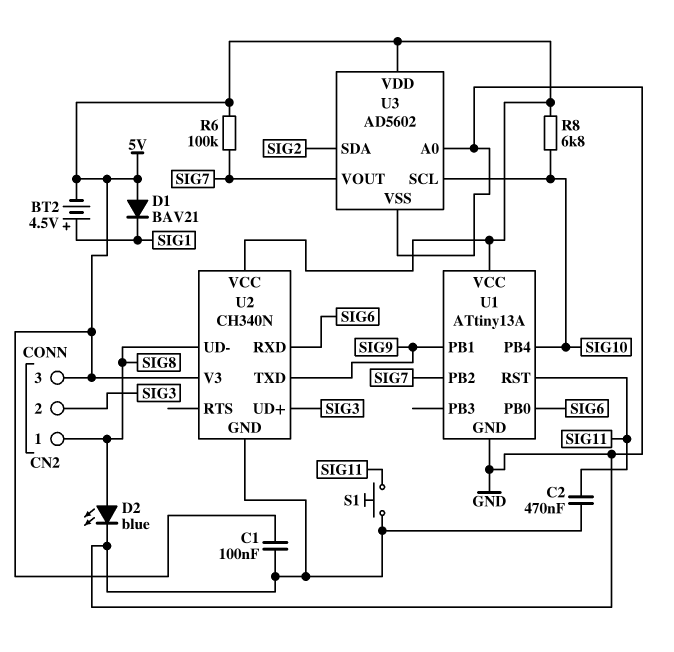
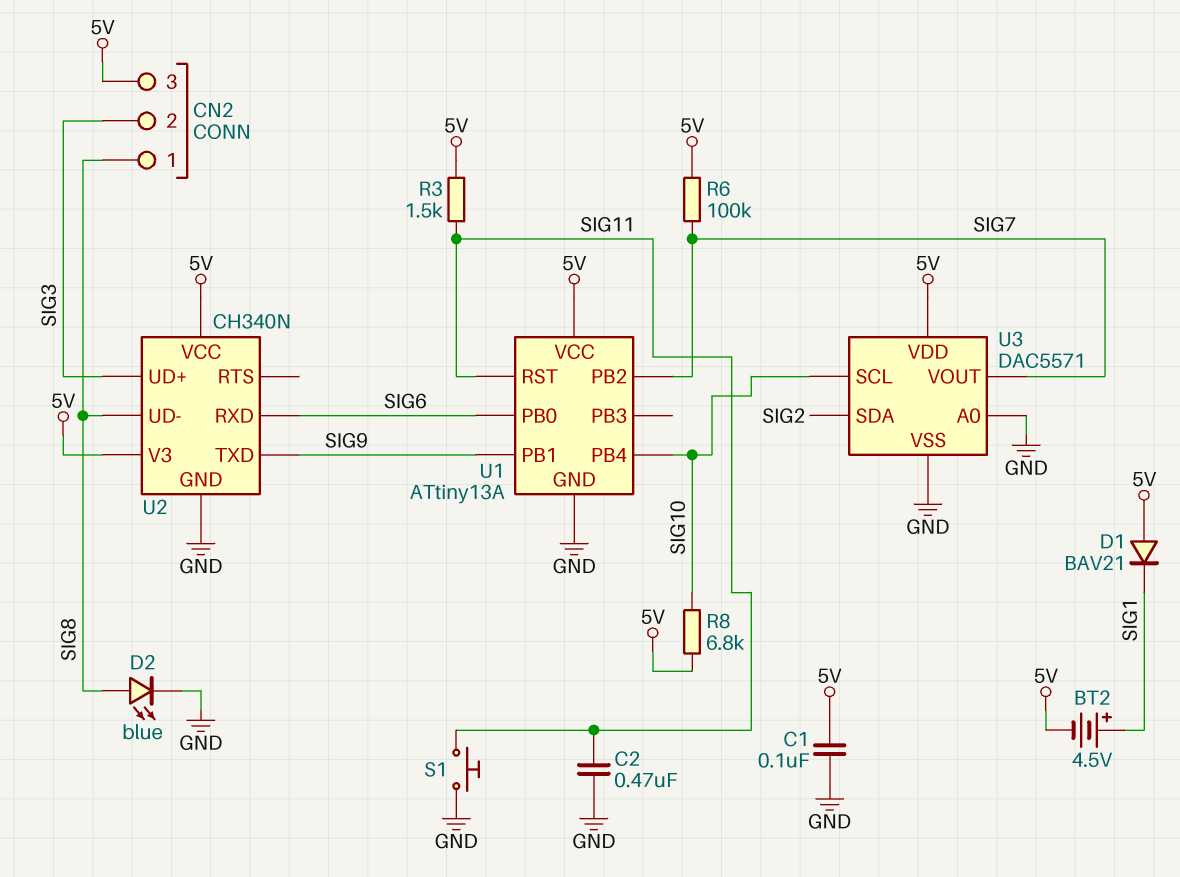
R3: none -> 1.5k (5V, SIG11)
U3: AD5602 -> DAC5571

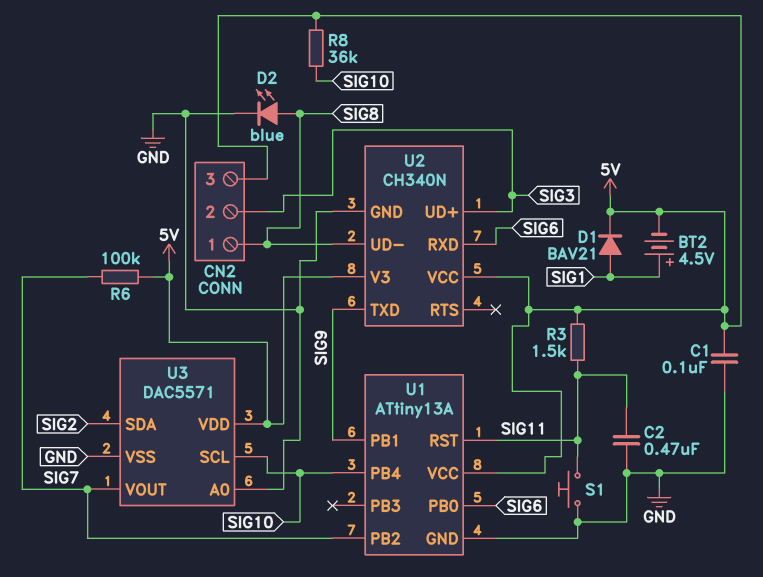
D1: diode BAV21 (A 5V, K SIG1) -> diode BAV21 (A SIG1, K 5V)
R8: 6.8k (5V, SIG10) -> 36k (5V, SIG10)

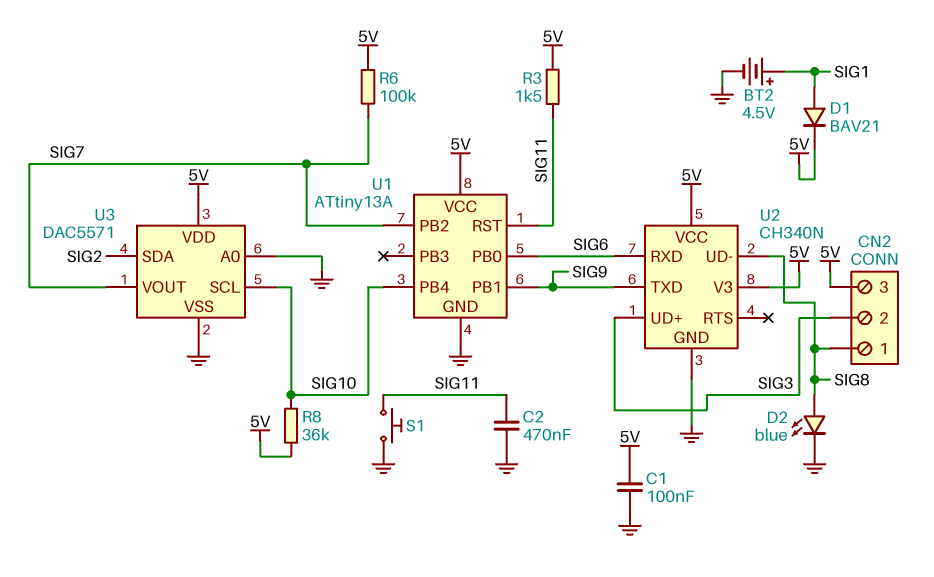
BT2: 4.5V (plus SIG1, minus 5V) -> 4.5V (plus SIG1, minus GND)

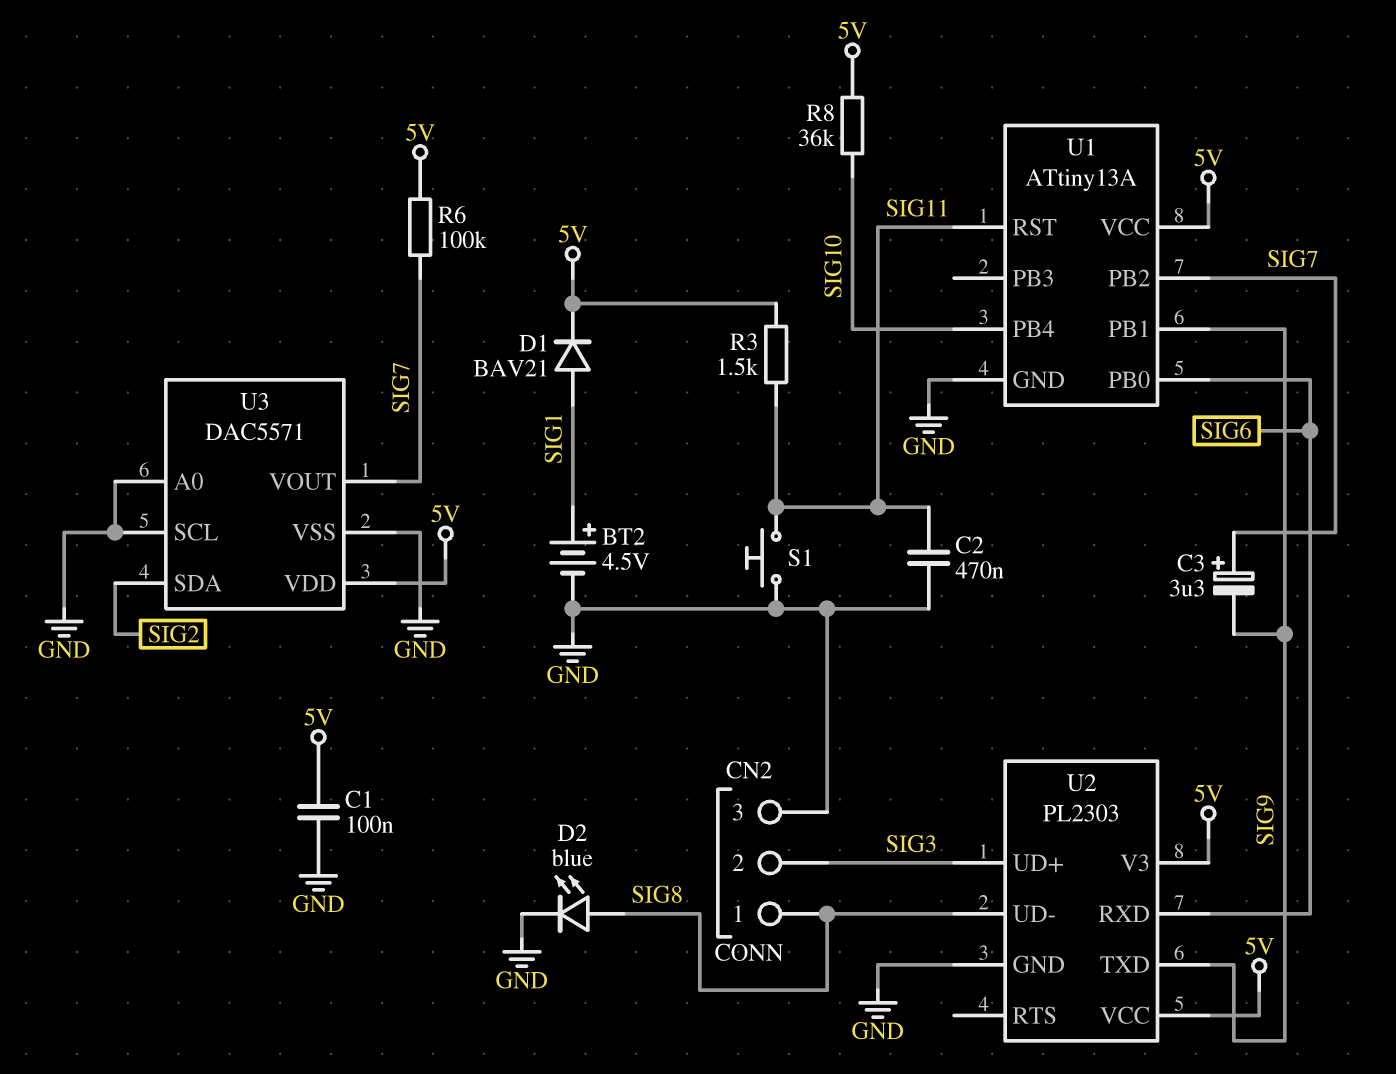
C3: none -> 3.3uF (plus SIG7, minus SIG9)
CN2 pin 3: 5V -> GND
U2: CH340N -> PL2303
U3 pin SCL: SIG10 -> GND

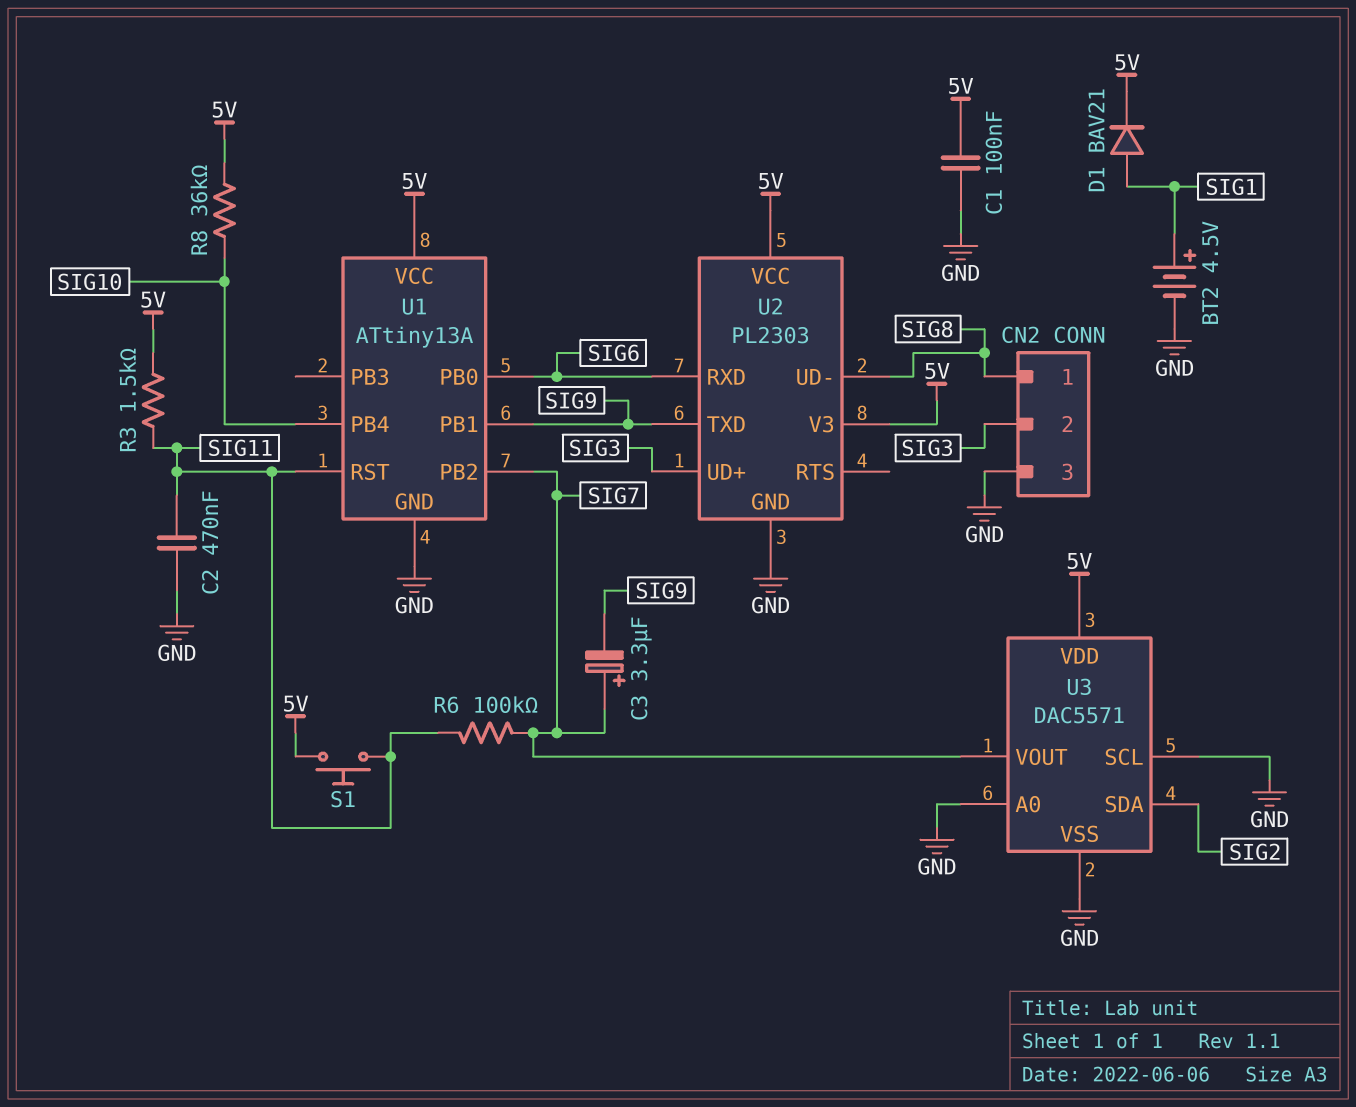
D2: LED blue (A SIG8, K GND) -> none
R6: 100k (5V, SIG7) -> 100k (SIG7, SIG11)
S1: button (GND, SIG11) -> button (5V, SIG11)

